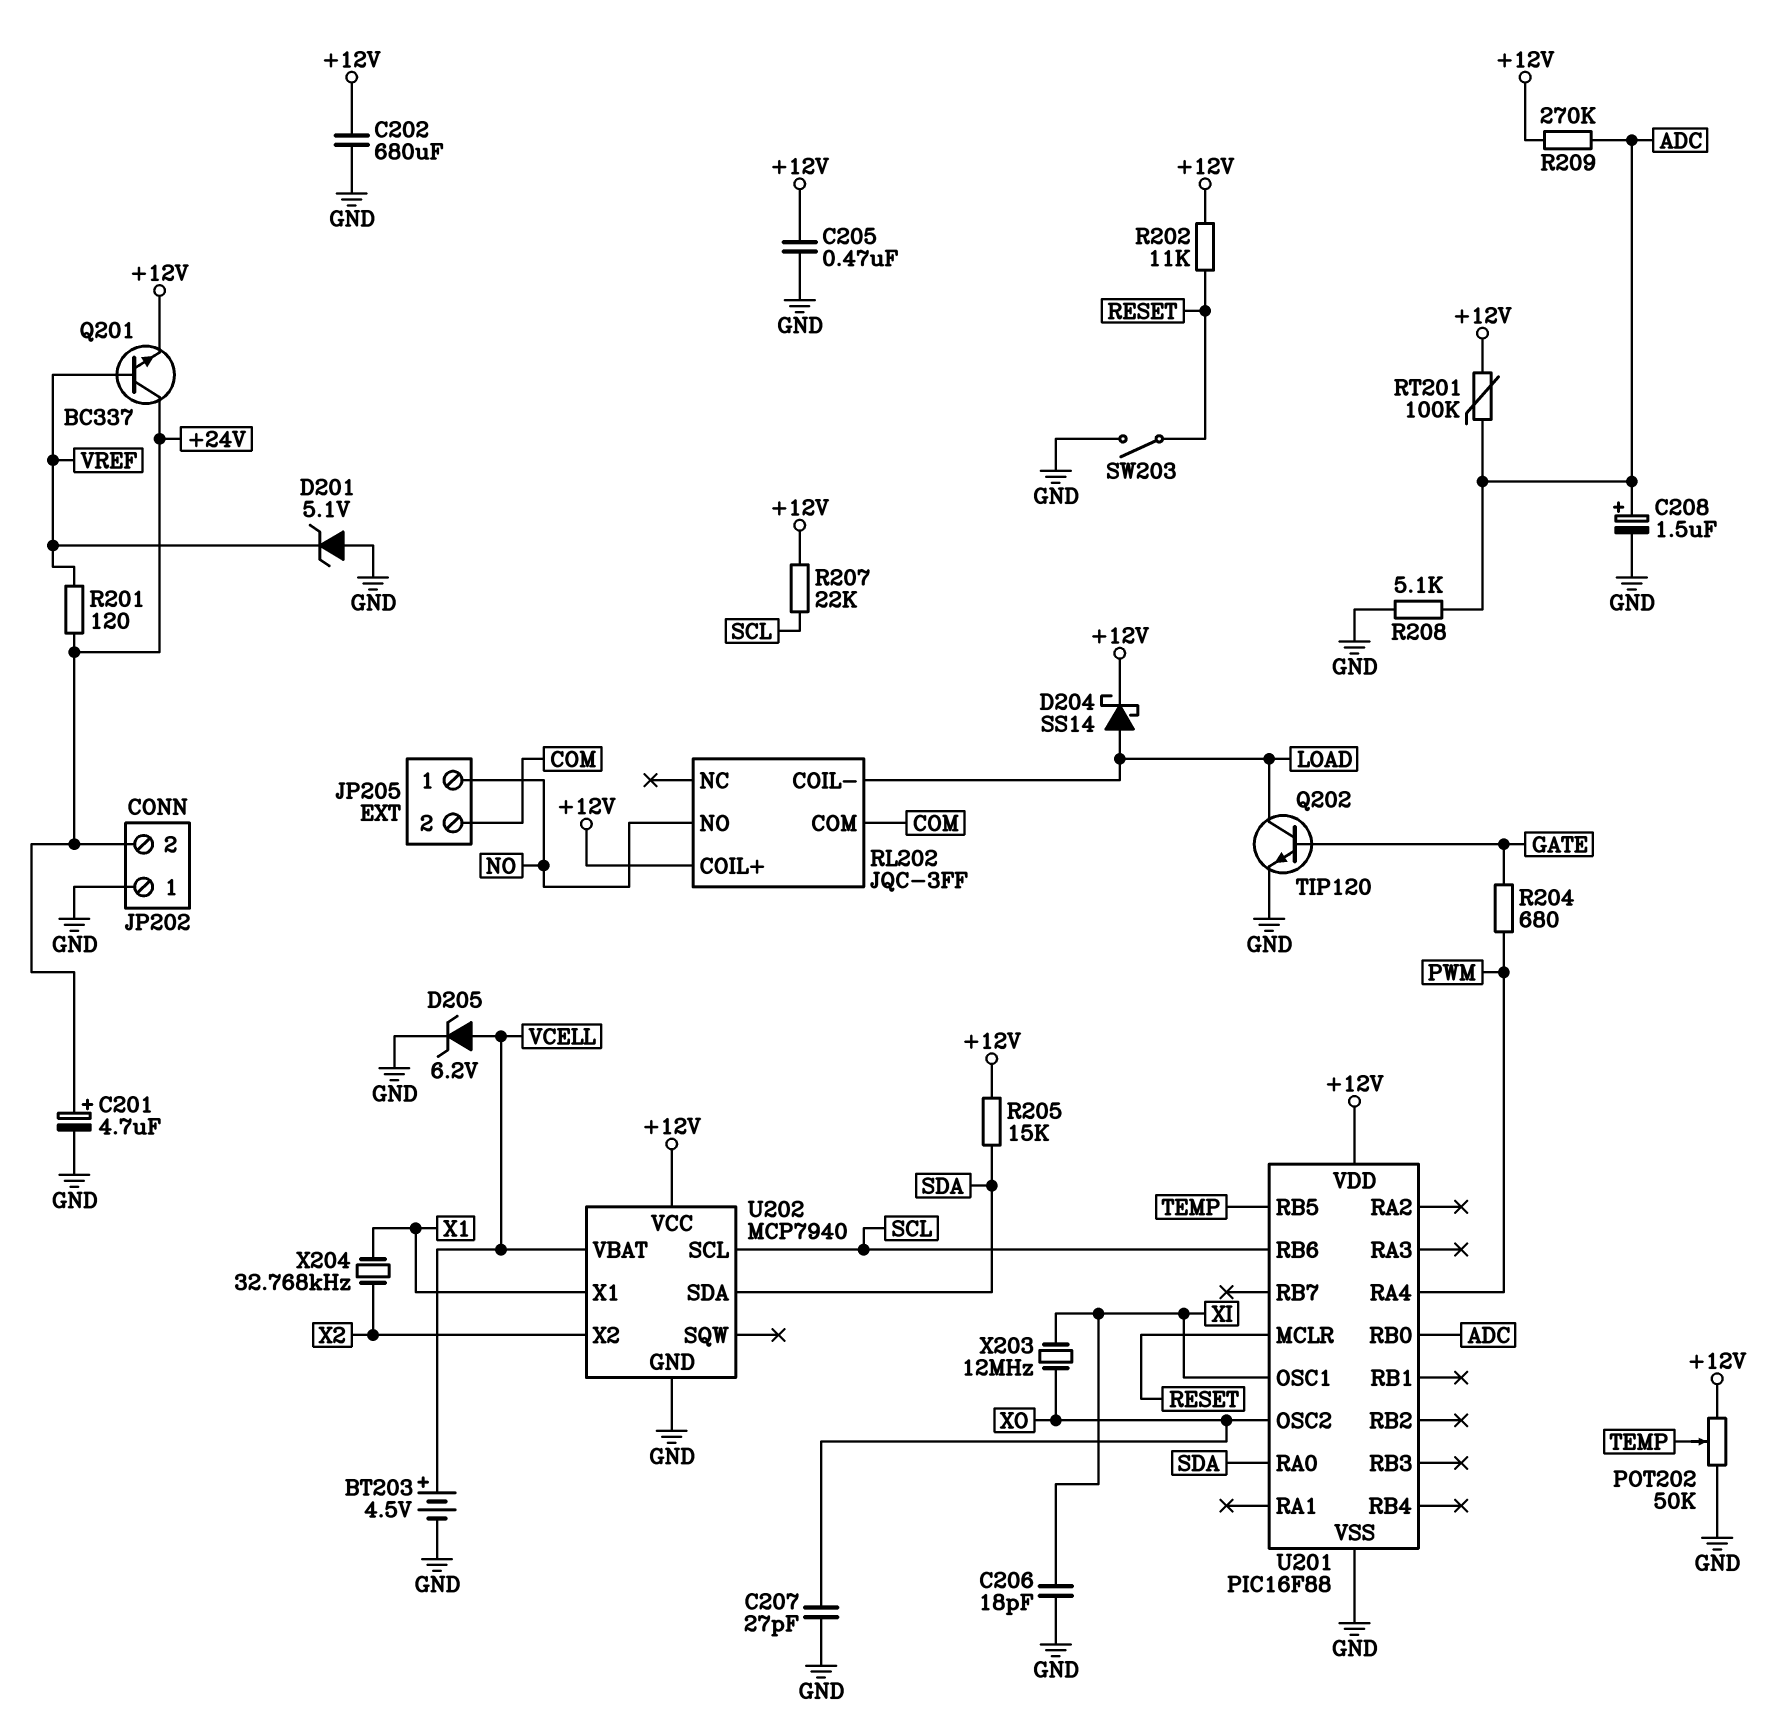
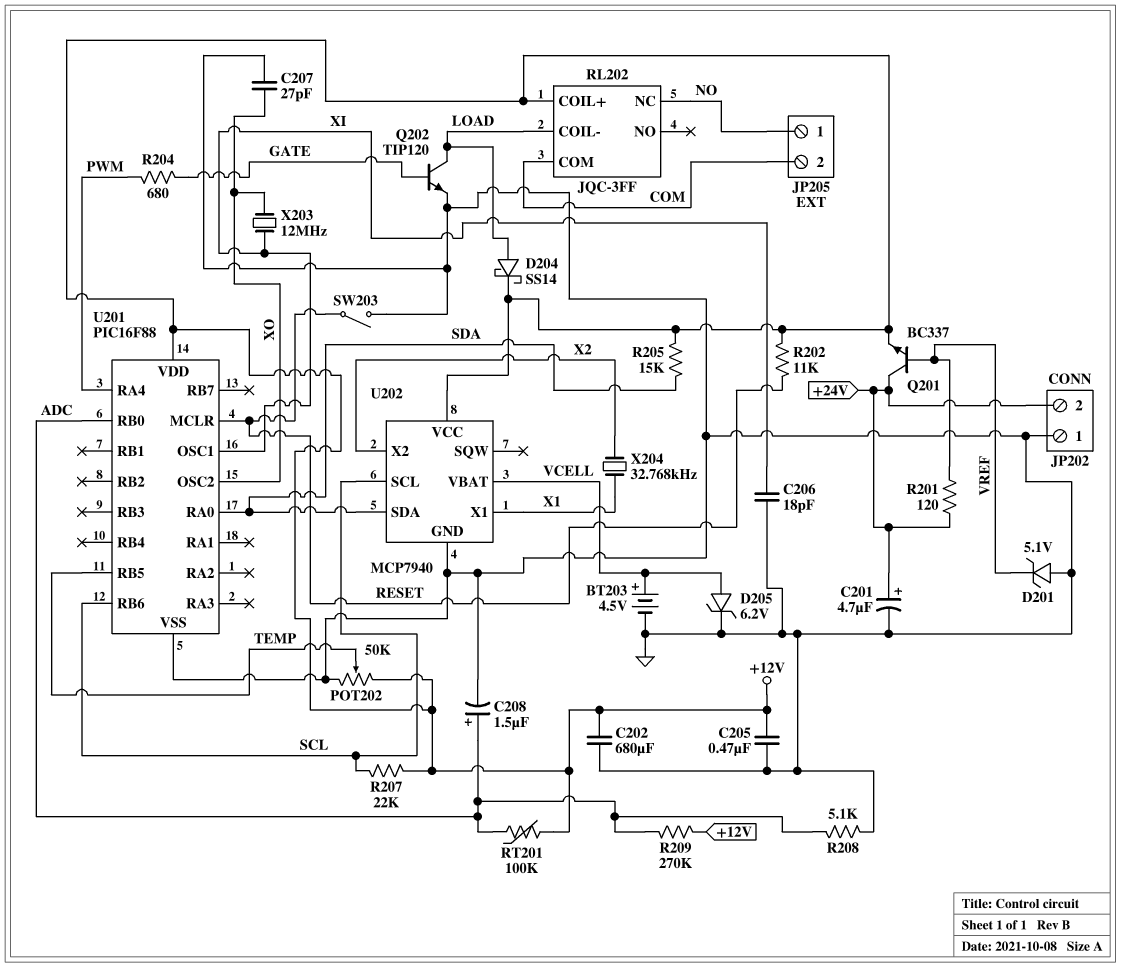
RL202 pin NC: none -> NO
RL202 pin NO: NO -> none

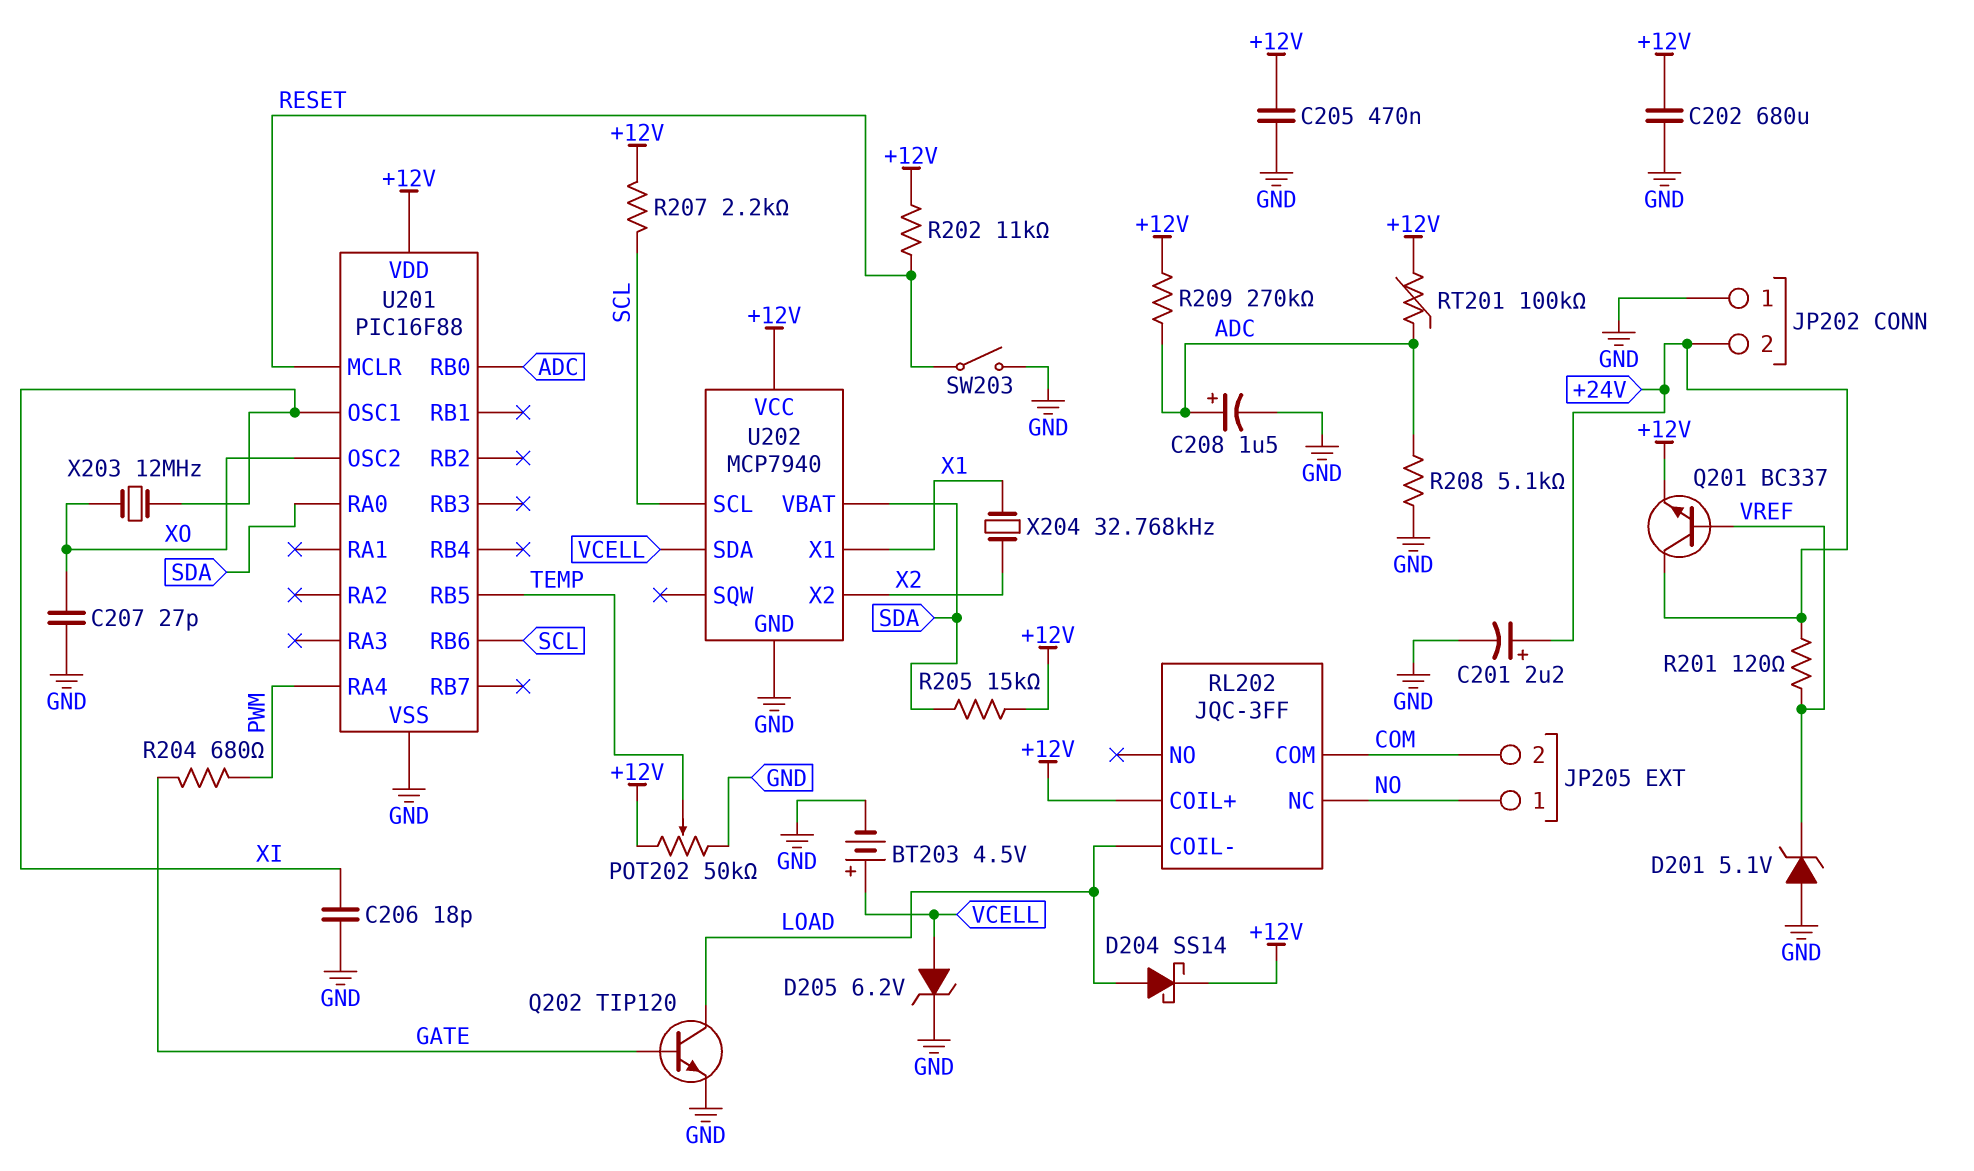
C201: 4.7uF (plus +24V, minus GND) -> 2.2uF (plus +24V, minus GND)
R207: 22k (+12V, SCL) -> 2.2k (+12V, SCL)
U202 pin SDA: SDA -> VCELL
U202 pin VBAT: VCELL -> SDA

